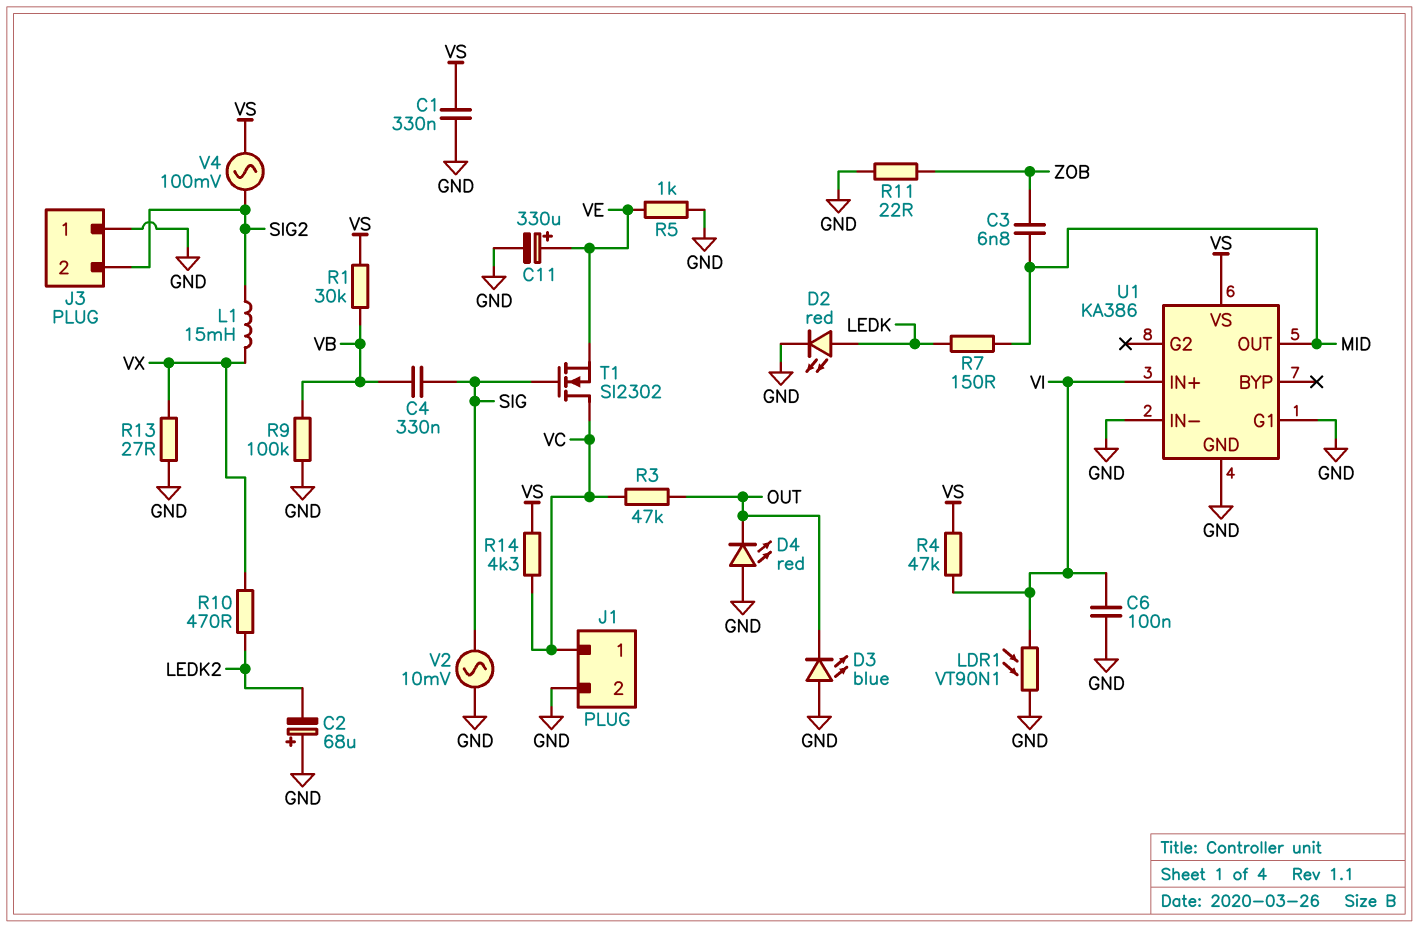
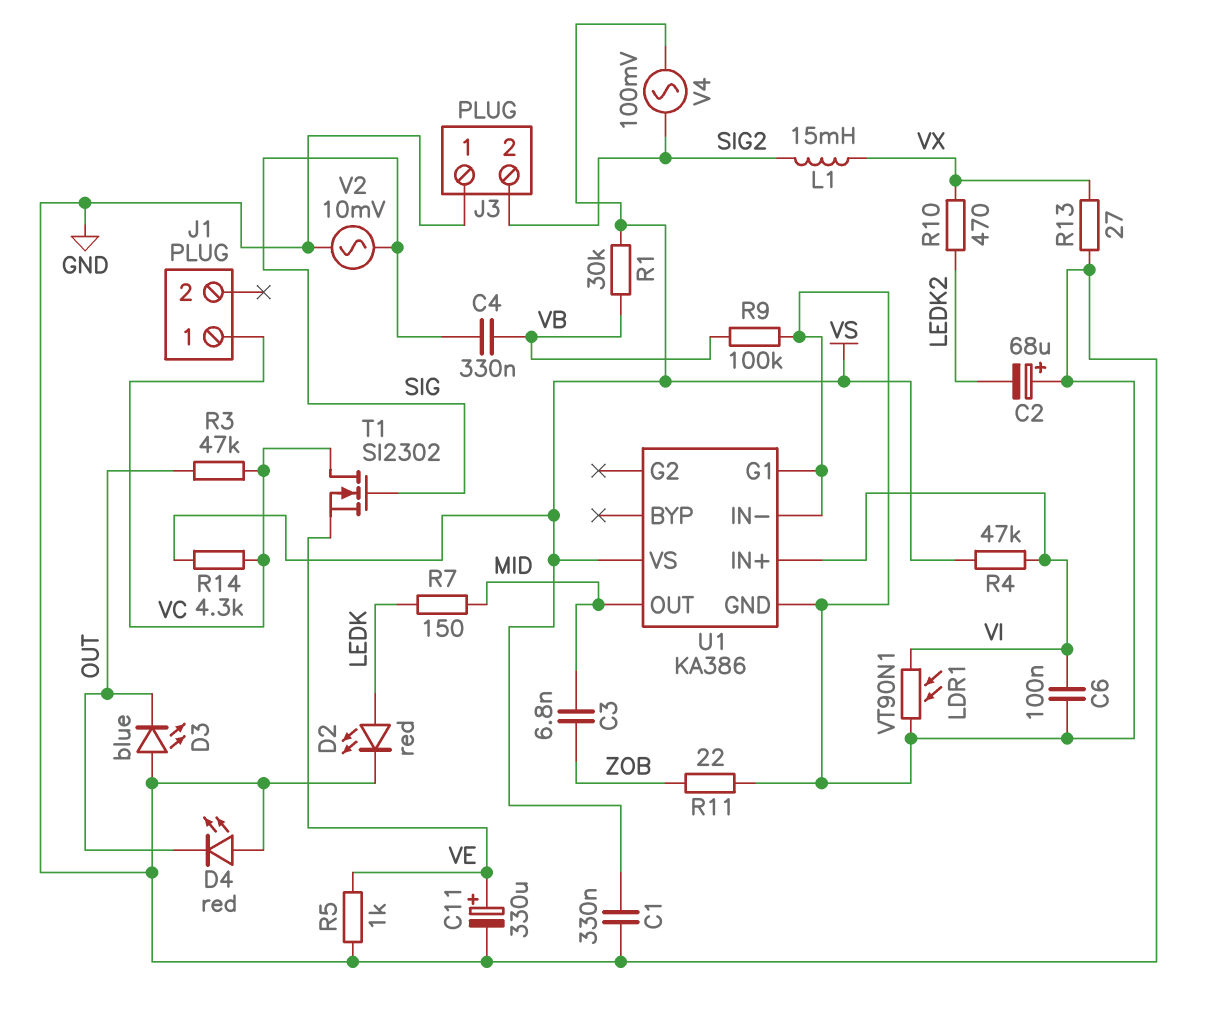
J1 pin 2: GND -> none

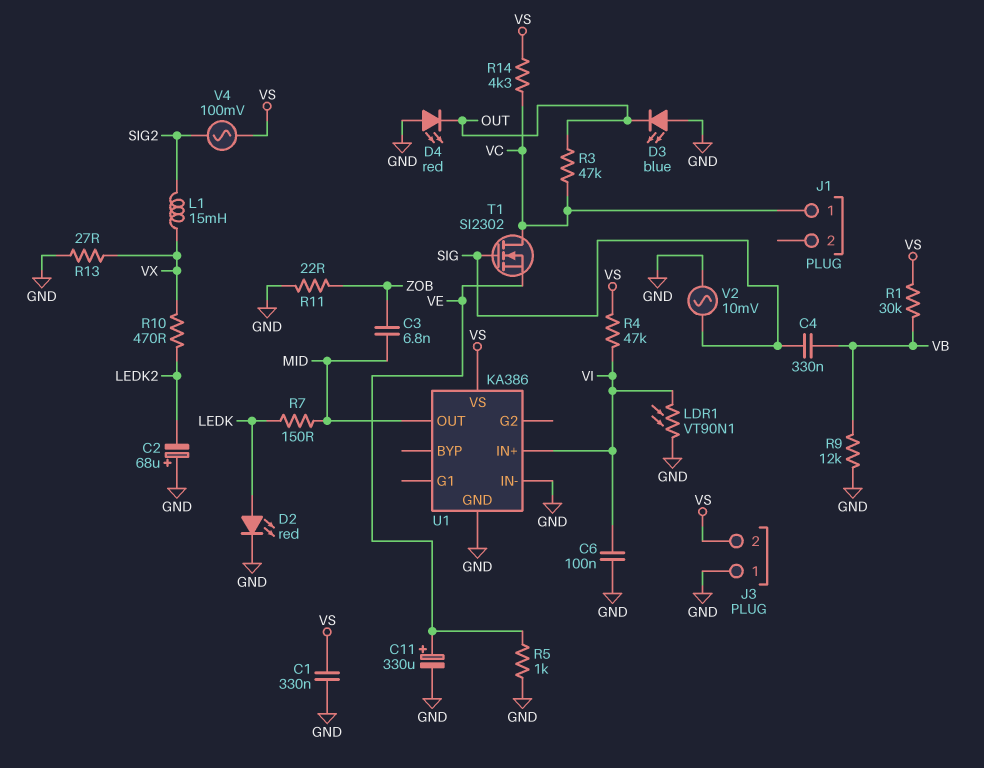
J3 pin 2: SIG2 -> VS
R9: 100k (GND, VB) -> 12k (GND, VB)
U1 pin G1: GND -> none

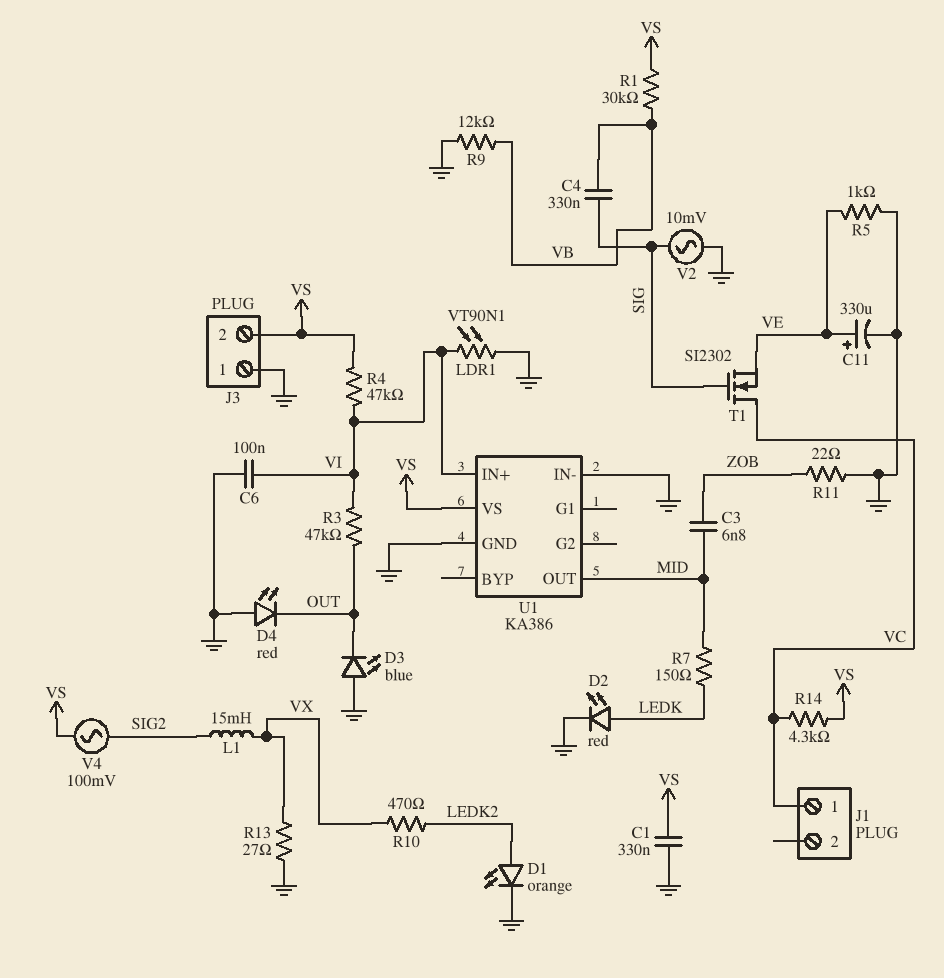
C2: 68uF (plus GND, minus LEDK2) -> none
D1: none -> LED orange (A LEDK2, K GND)
R3: 47k (OUT, VC) -> 47k (OUT, VI)

